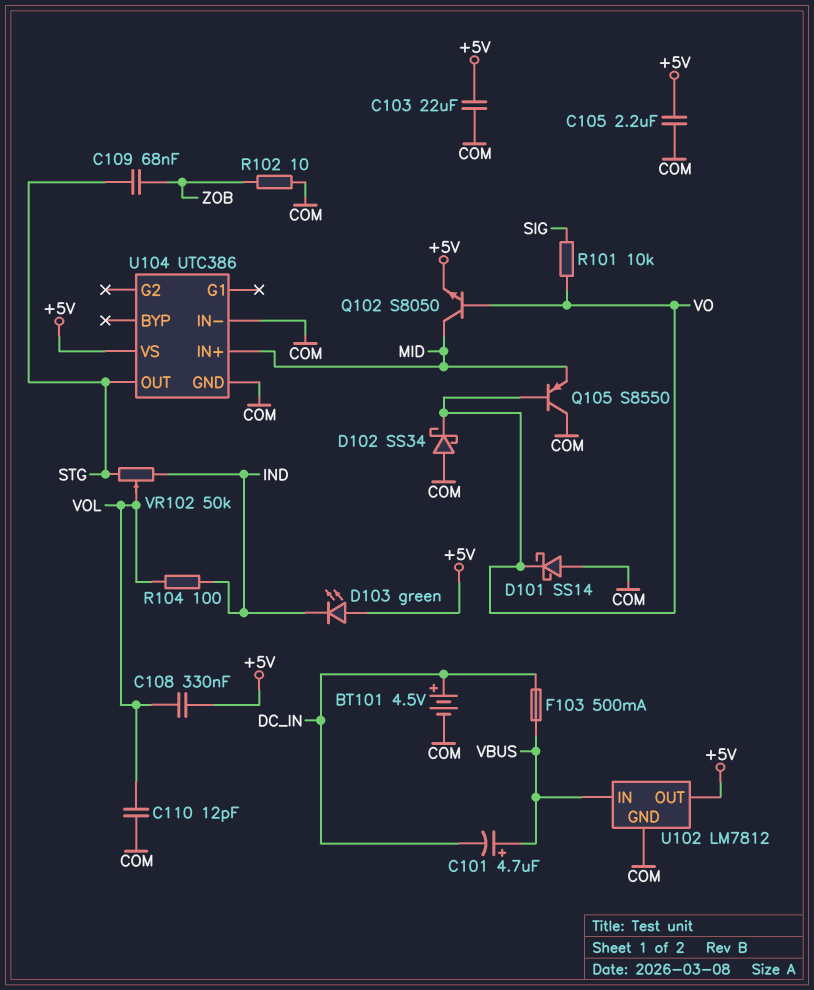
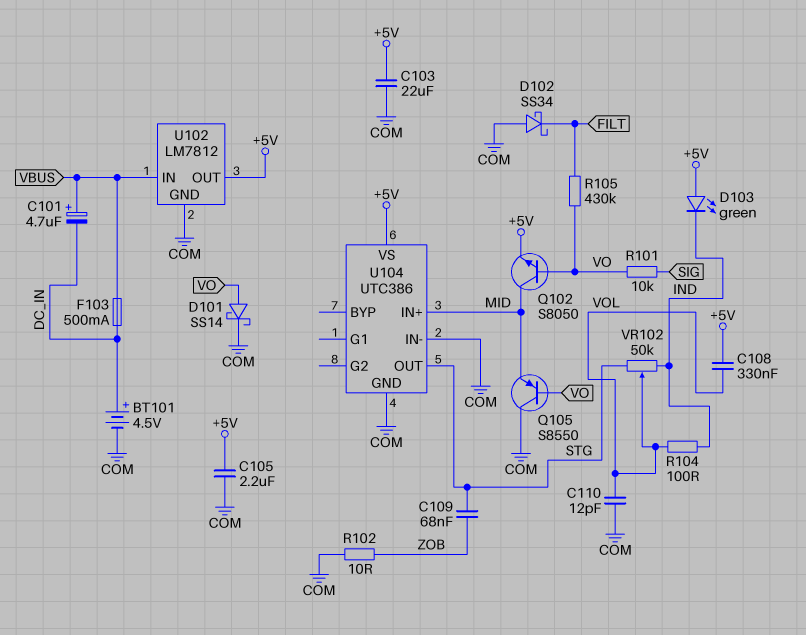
D101: schottky SS14 (A COM, K VO) -> schottky SS14 (A VO, K COM)
D102: schottky SS34 (A COM, K VO) -> schottky SS34 (A COM, K FILT)
R105: none -> 430k (FILT, VO)

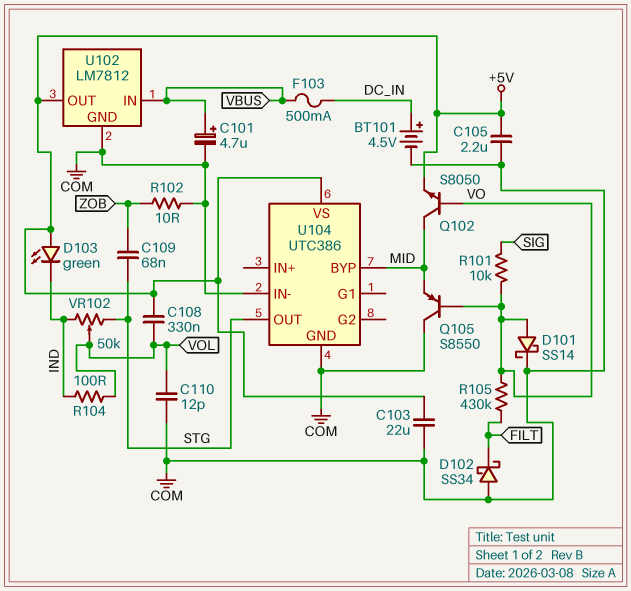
C101: 4.7uF (plus VBUS, minus DC_IN) -> 4.7uF (plus VBUS, minus COM)
U104 pin BYP: none -> MID
U104 pin IN+: MID -> none

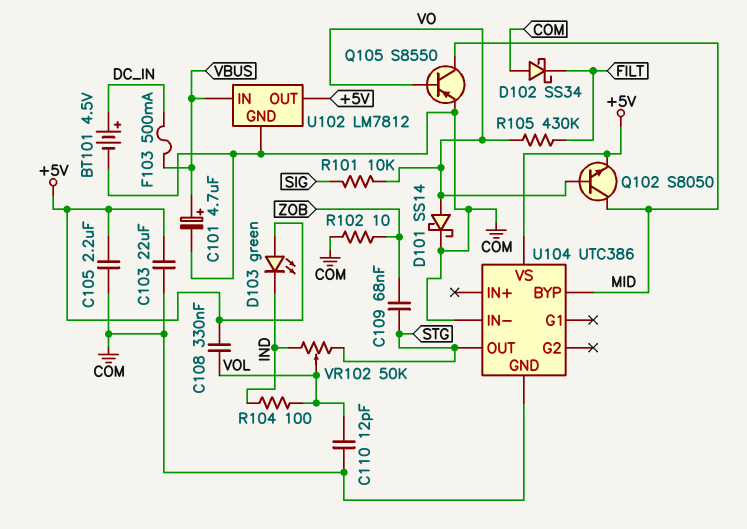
Q105: PNP S8550 (B VO, C COM, E MID) -> PNP S8550 (B VO, C MID, E COM)

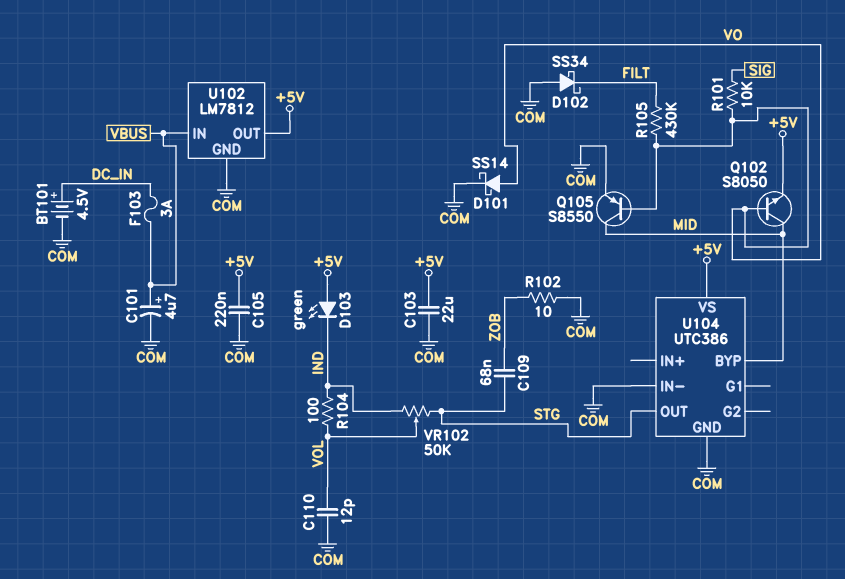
C105: 2.2uF (+5V, COM) -> 220nF (+5V, COM)
C108: 330nF (+5V, VOL) -> none
F103: 500mA (DC_IN, VBUS) -> 3A (DC_IN, VBUS)

